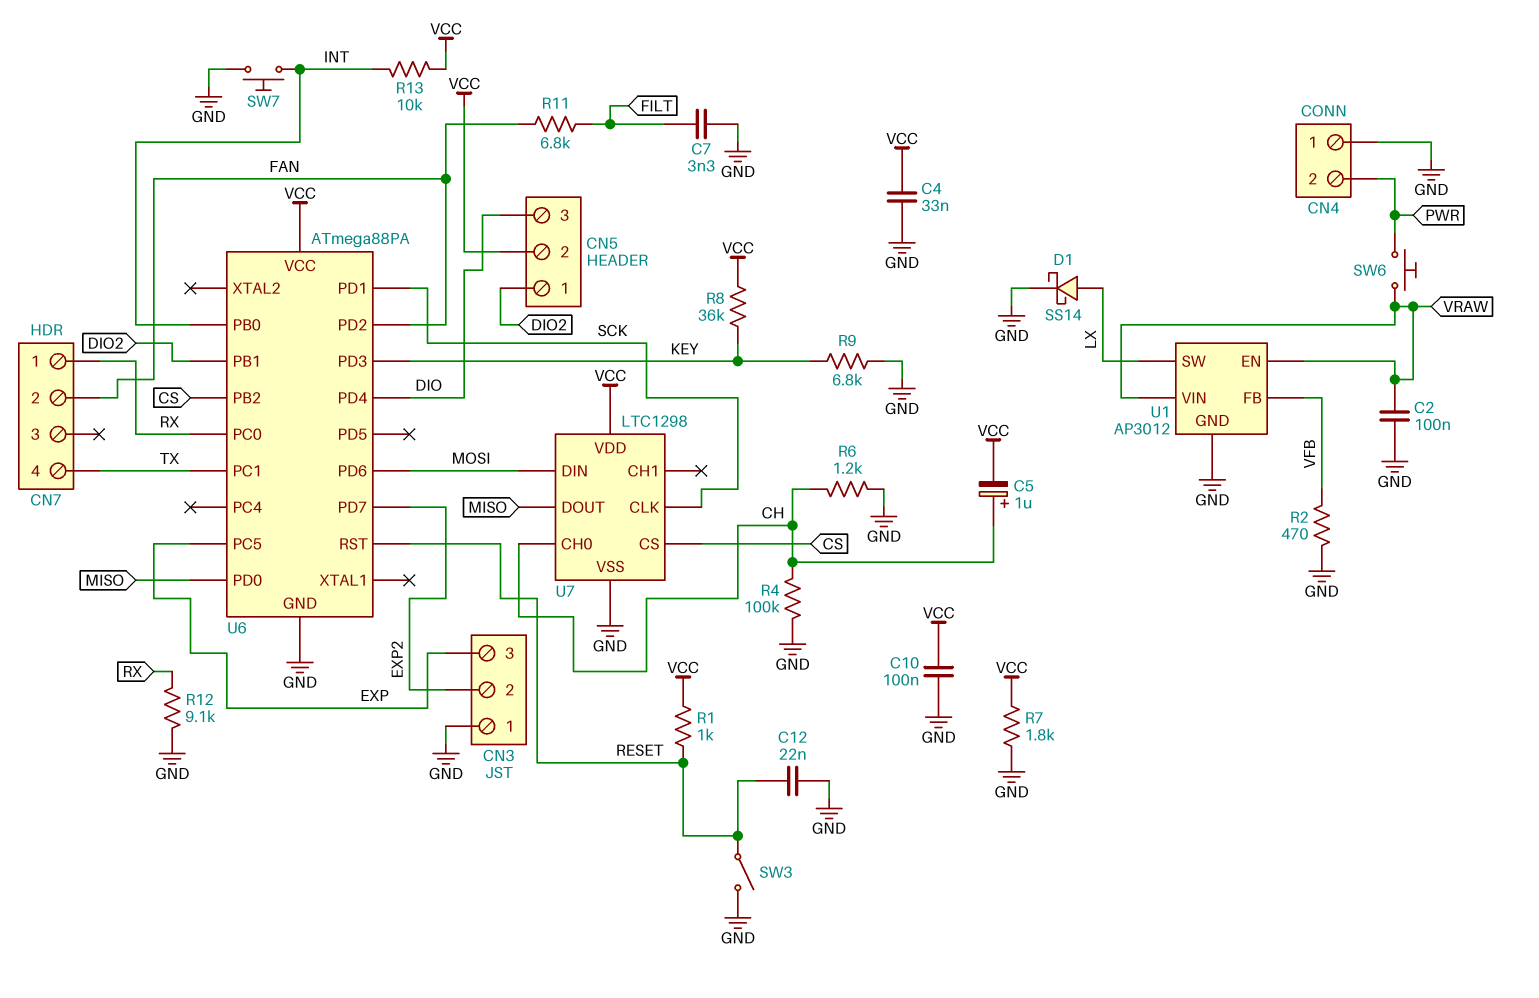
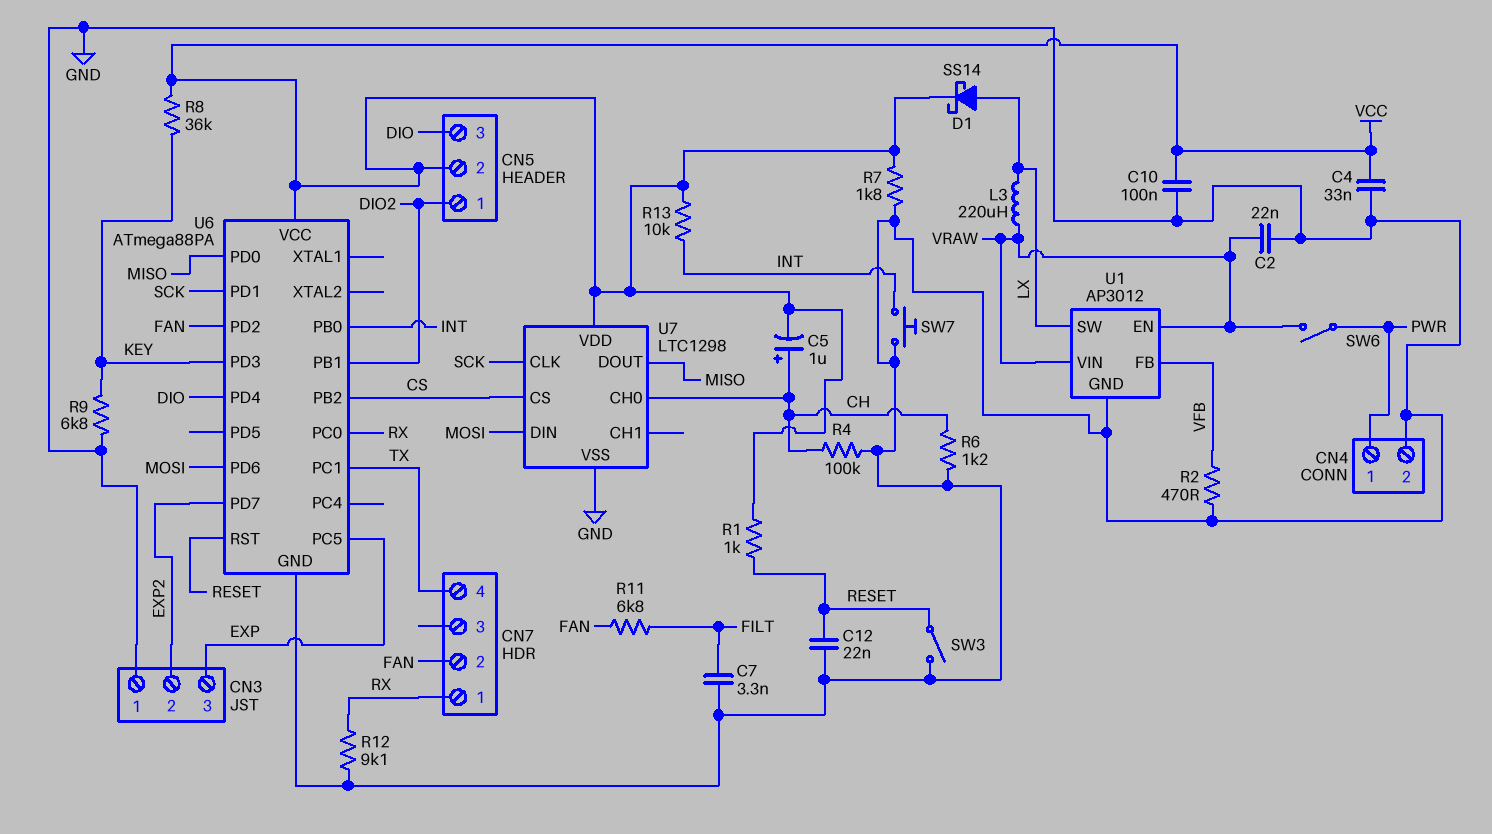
C2: 100nF (GND, VRAW) -> 22nF (GND, VRAW)
CN4 pin 1: GND -> PWR
CN4 pin 2: PWR -> GND
D1: schottky SS14 (A LX, K GND) -> schottky SS14 (A LX, K VCC)
L3: none -> 220uH (LX, VRAW)
SW6: button (PWR, VRAW) -> switch (PWR, VRAW)

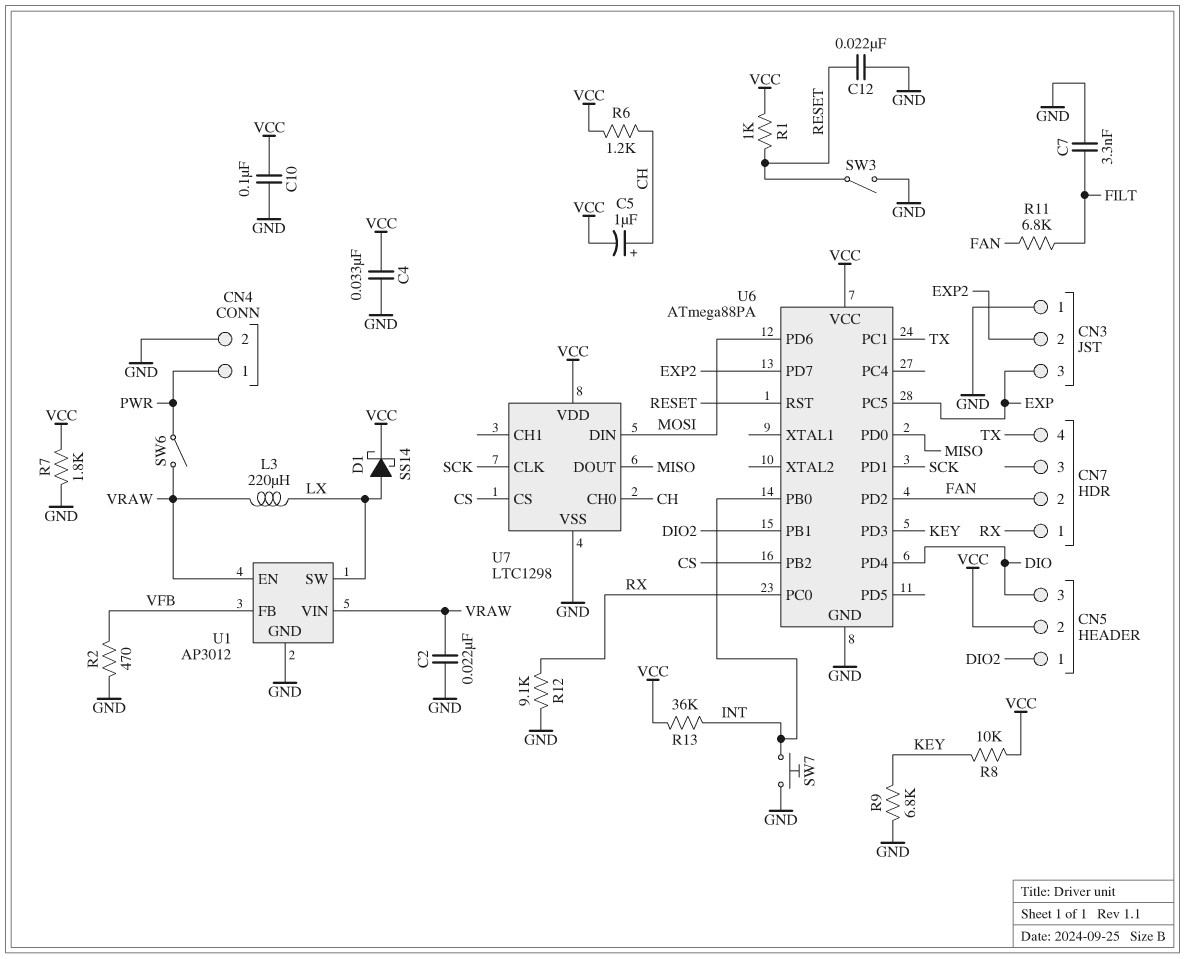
R4: 100k (CH, GND) -> none
R6: 1.2k (CH, GND) -> 1.2k (CH, VCC)
R8: 36k (KEY, VCC) -> 10k (KEY, VCC)
R13: 10k (INT, VCC) -> 36k (INT, VCC)

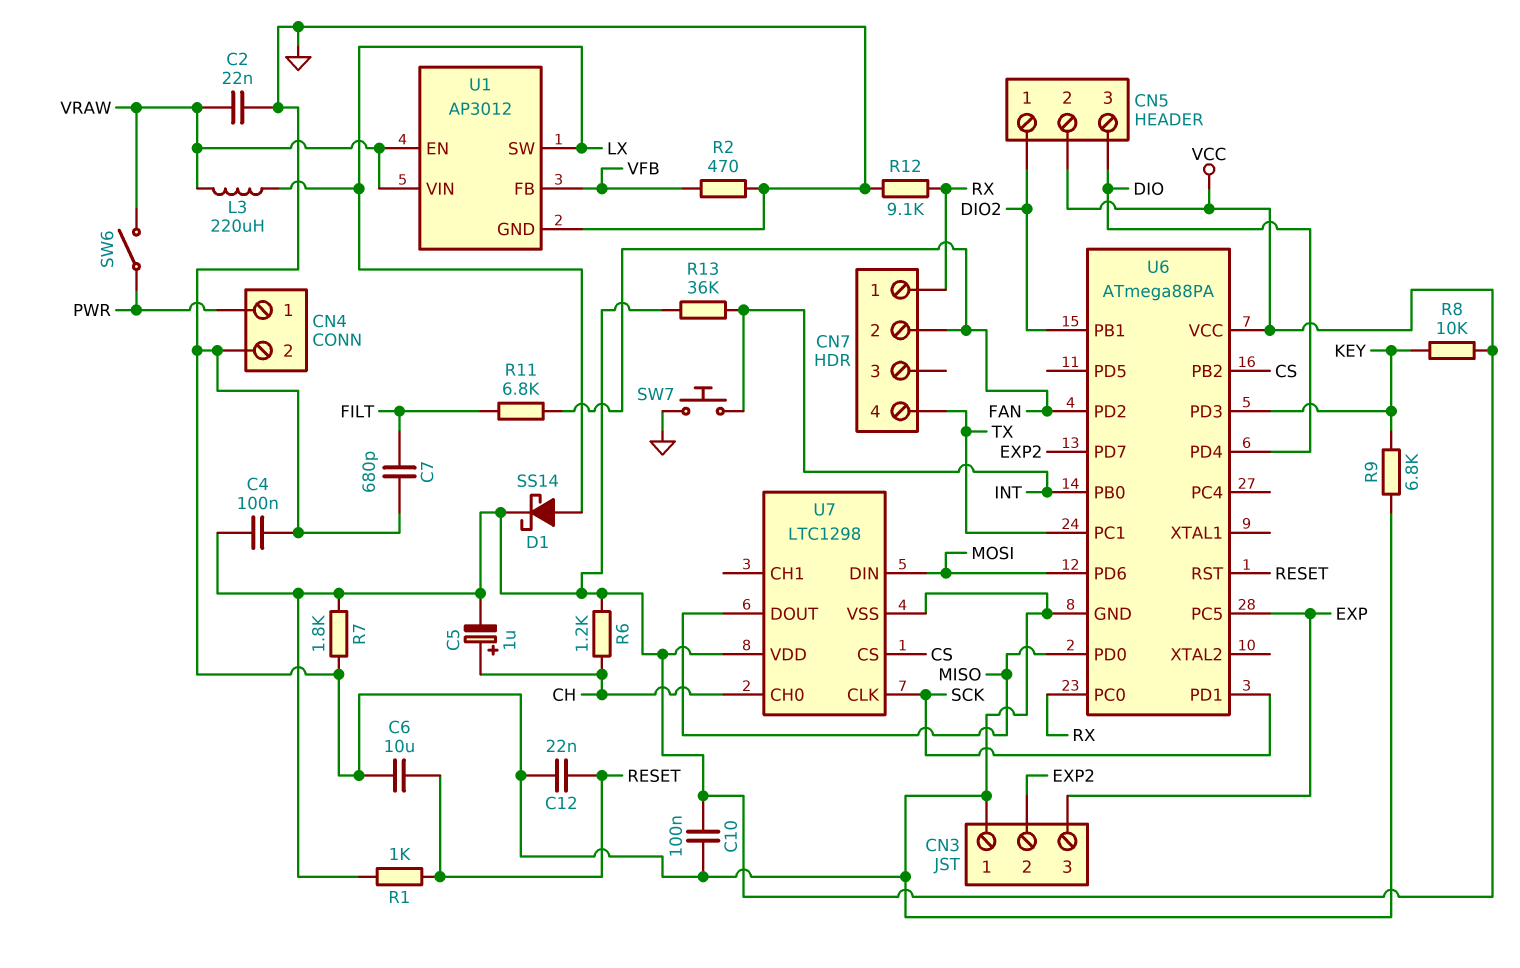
C4: 33nF (GND, VCC) -> 100nF (GND, VCC)
C6: none -> 10uF (GND, RESET)
C7: 3.3nF (FILT, GND) -> 680pF (FILT, GND)
SW3: switch (GND, RESET) -> none

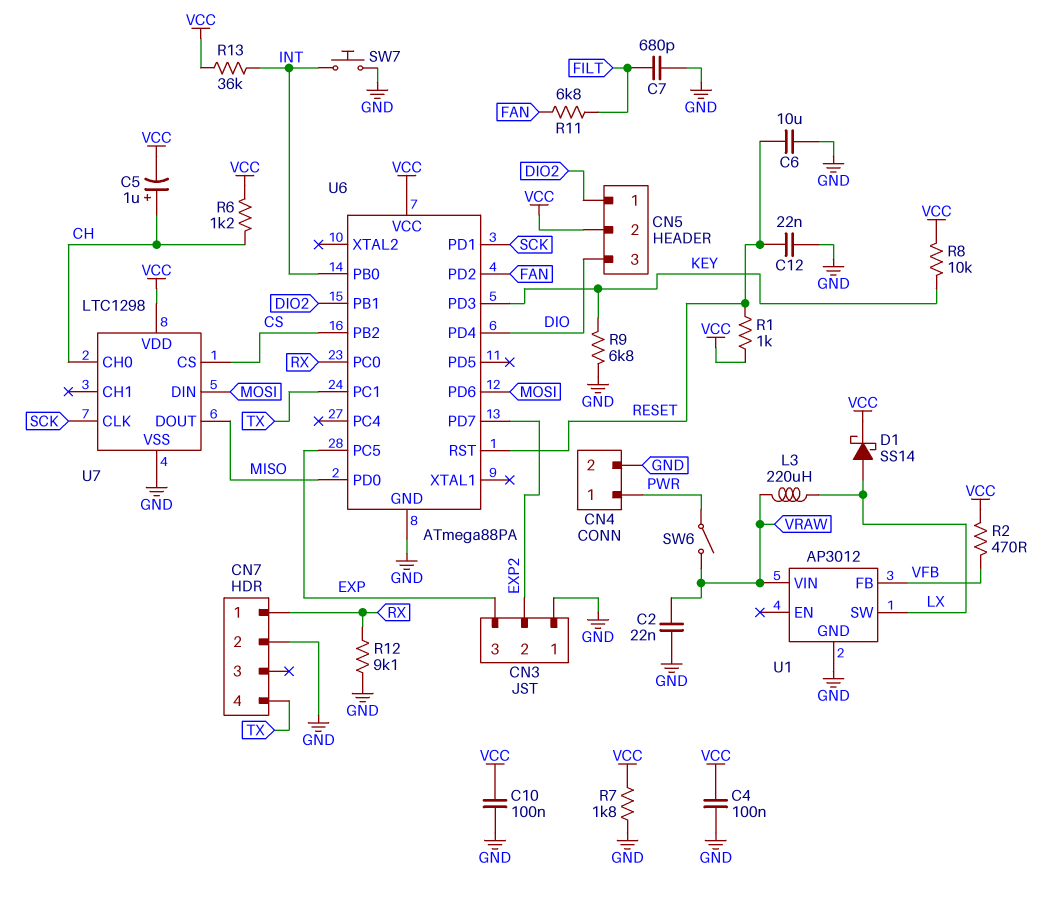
CN7 pin 2: FAN -> GND
R2: 470 (GND, VFB) -> 470 (VCC, VFB)
U1 pin EN: VRAW -> none

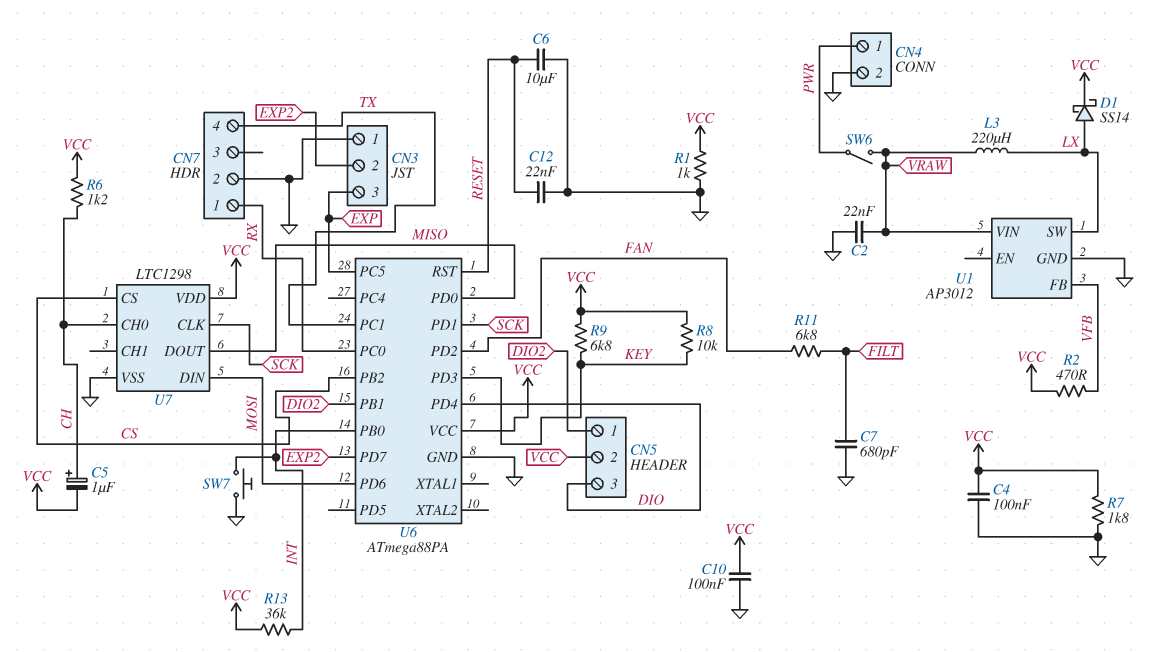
R1: 1k (RESET, VCC) -> 1k (GND, VCC)
R9: 6.8k (GND, KEY) -> 6.8k (KEY, VCC)
R12: 9.1k (GND, RX) -> none

